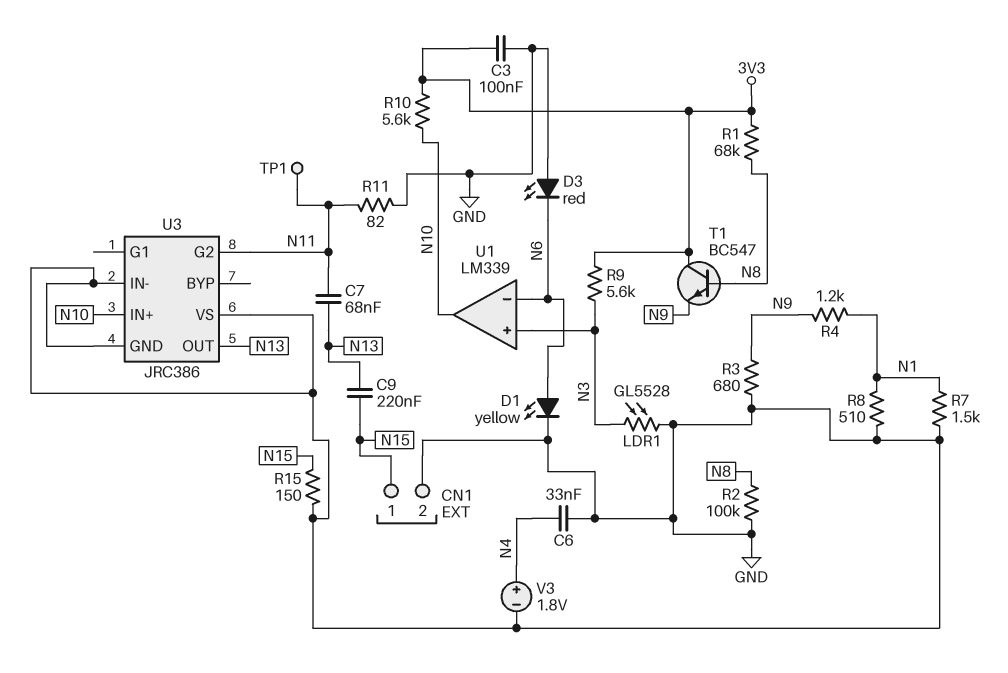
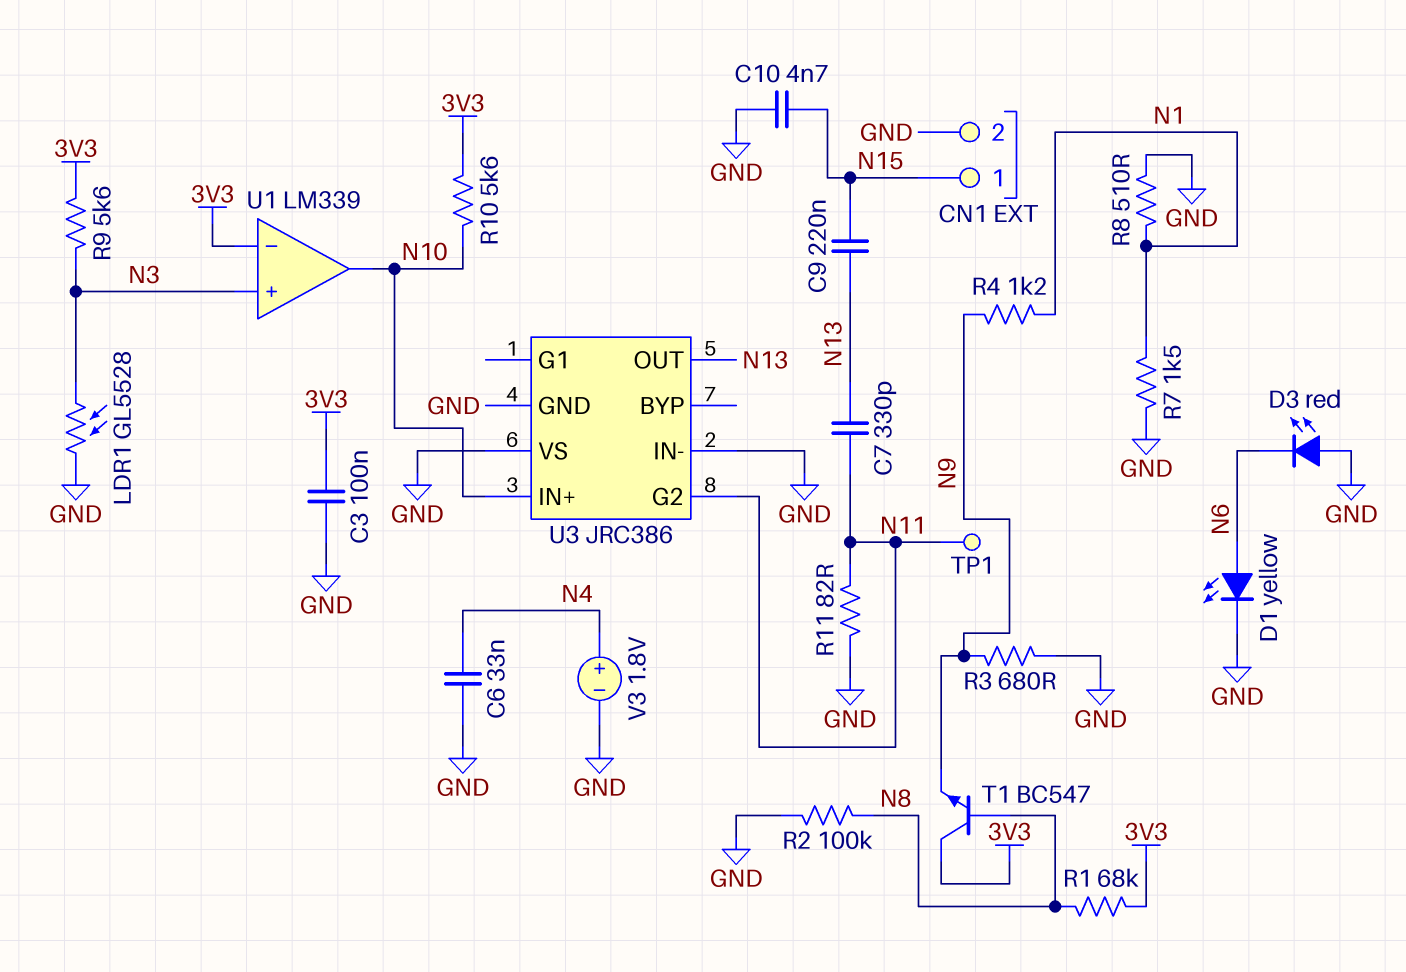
C7: 68nF (N11, N13) -> 330pF (N11, N13)
C10: none -> 4.7nF (GND, N15)
R15: 150 (GND, N15) -> none
U1 pin in-: N6 -> 3V3

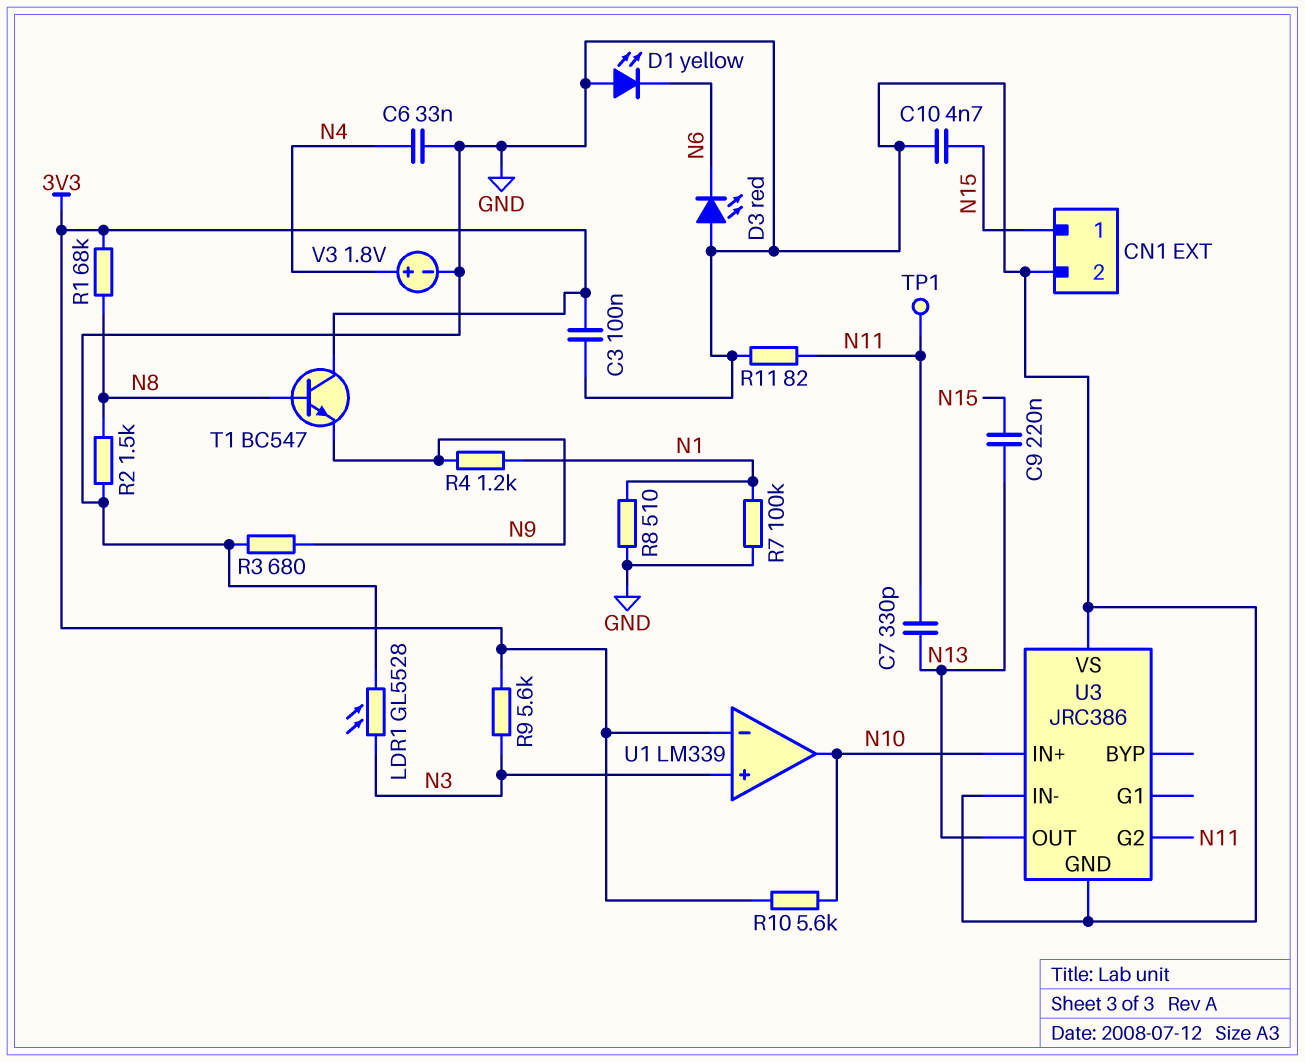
D1: LED yellow (A N6, K GND) -> LED yellow (A GND, K N6)
R2: 100k (GND, N8) -> 1.5k (GND, N8)
R7: 1.5k (GND, N1) -> 100k (GND, N1)

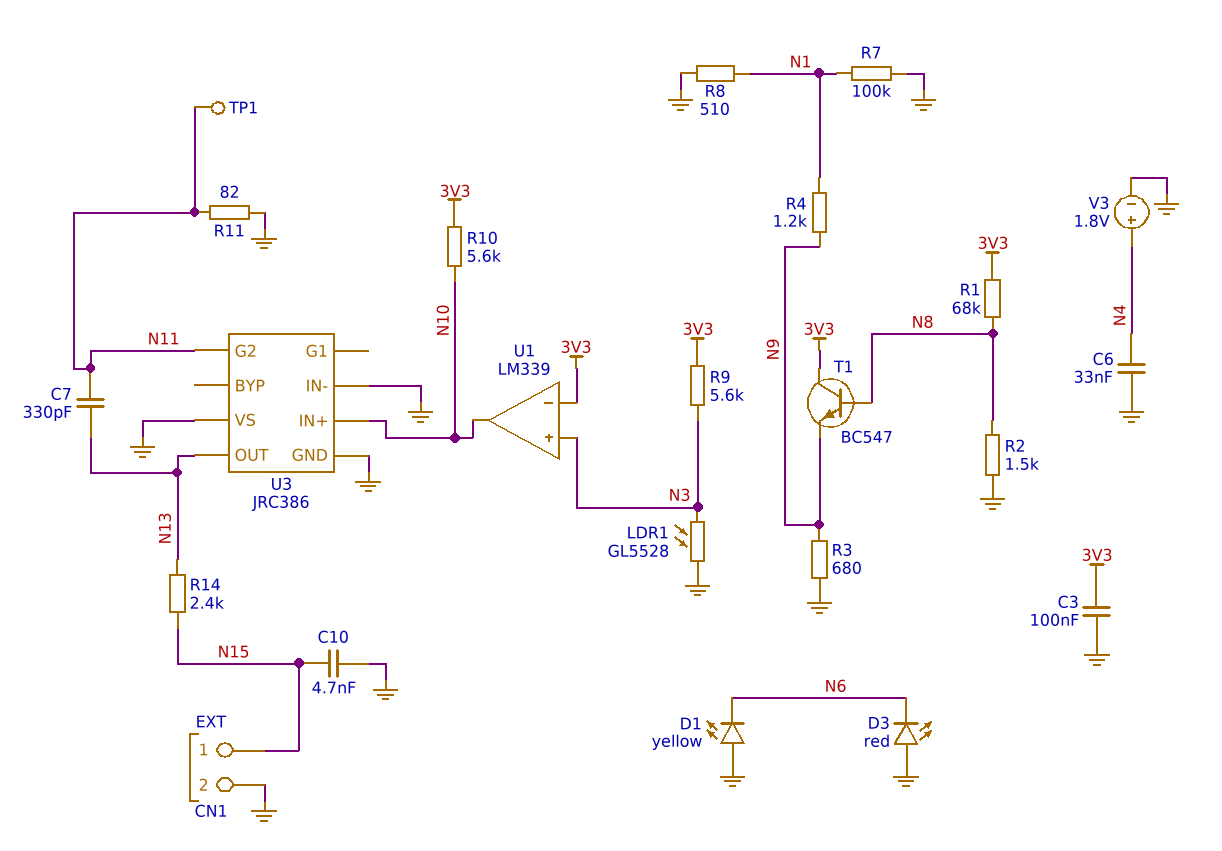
C9: 220nF (N13, N15) -> none
R14: none -> 2.4k (N13, N15)

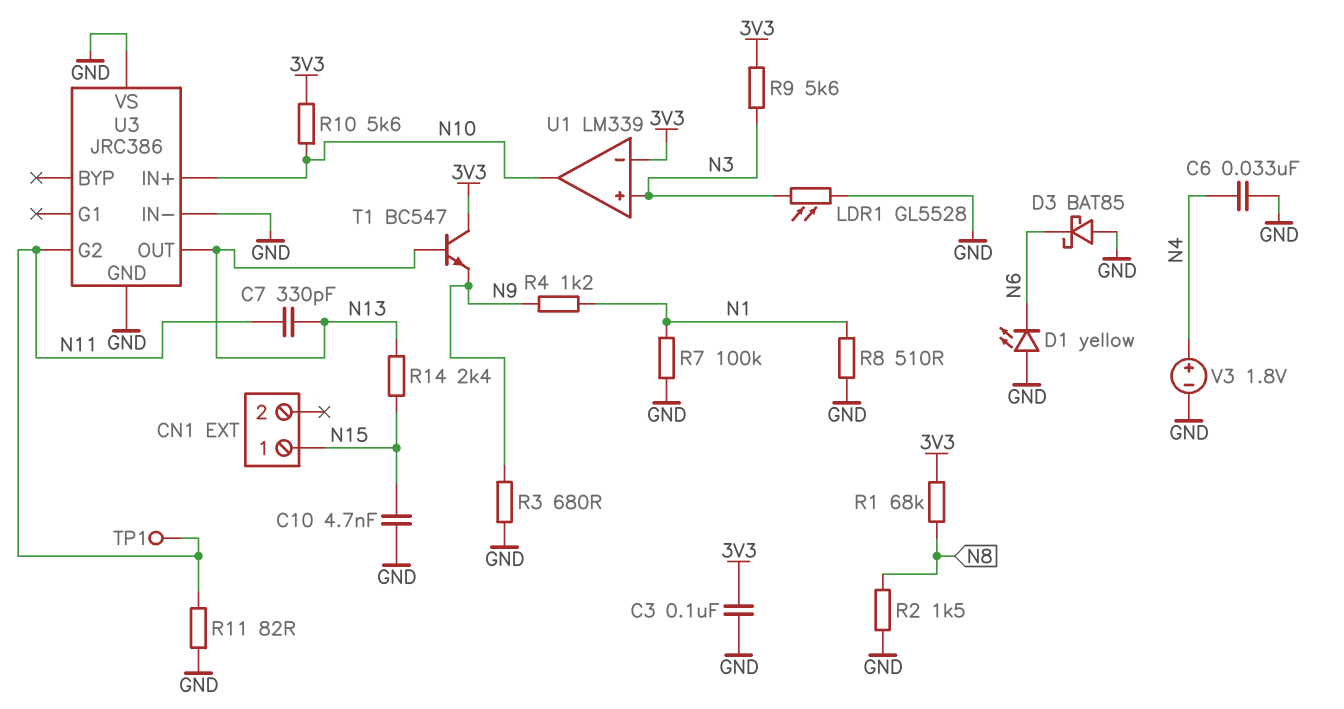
CN1 pin 2: GND -> none
D3: LED red (A GND, K N6) -> schottky BAT85 (A GND, K N6)
T1: NPN BC547 (B N8, C 3V3, E N9) -> NPN BC547 (B N13, C 3V3, E N9)

